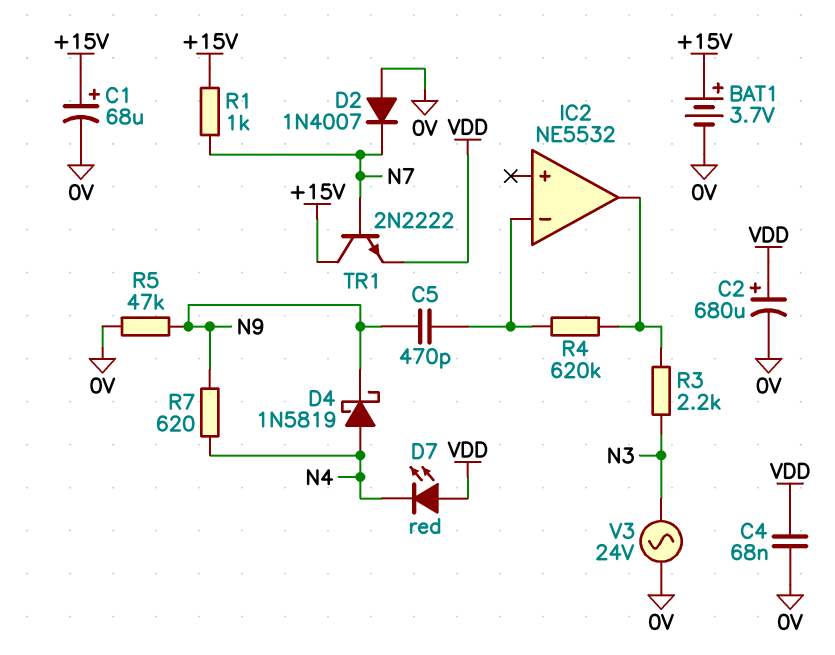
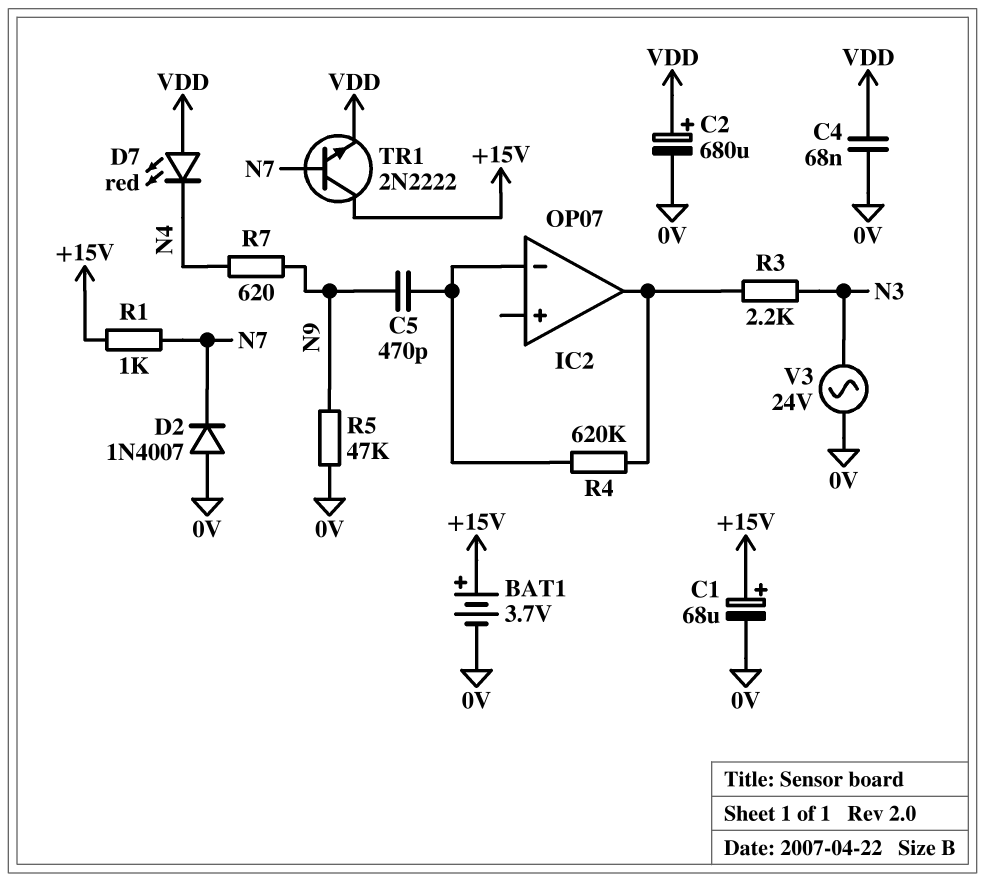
D4: schottky 1N5819 (A N4, K N9) -> none
IC2: NE5532 -> OP07

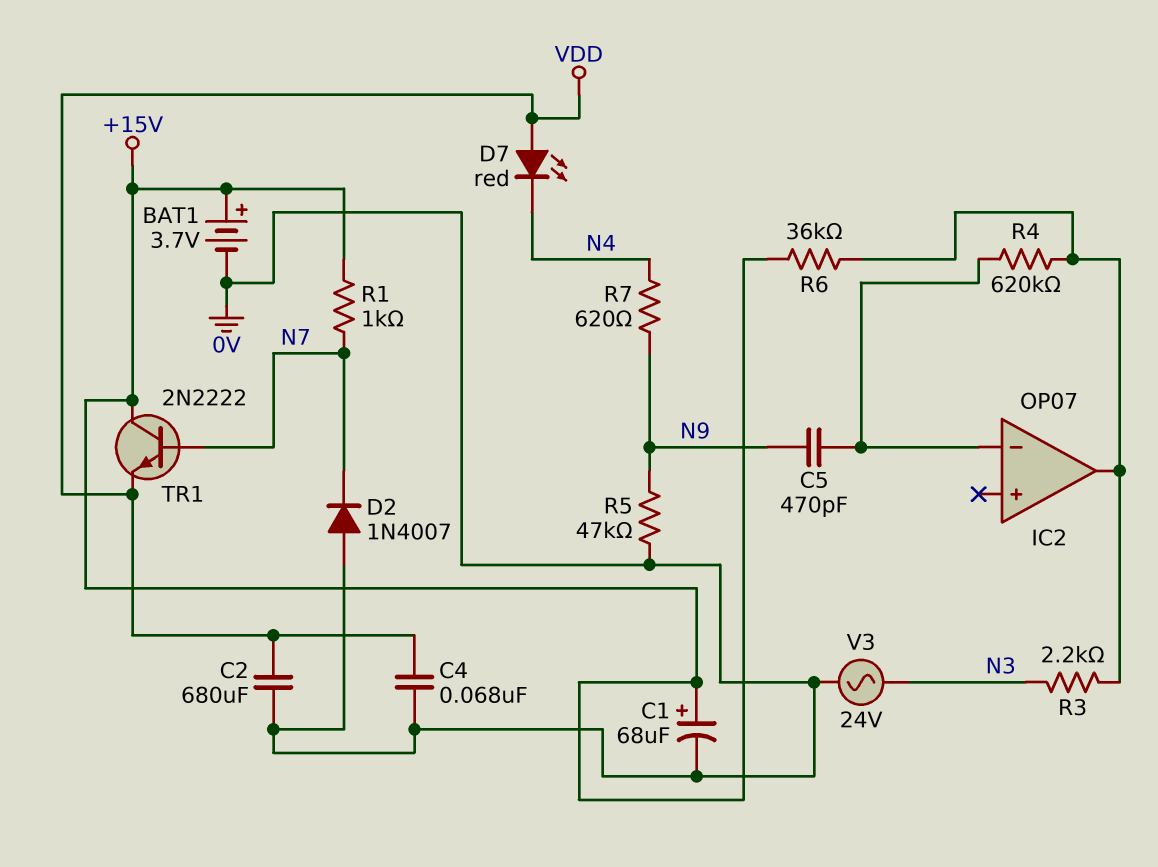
C2: 680uF (plus VDD, minus 0V) -> 680uF (0V, VDD)
R6: none -> 36k (+15V, IC2/out)

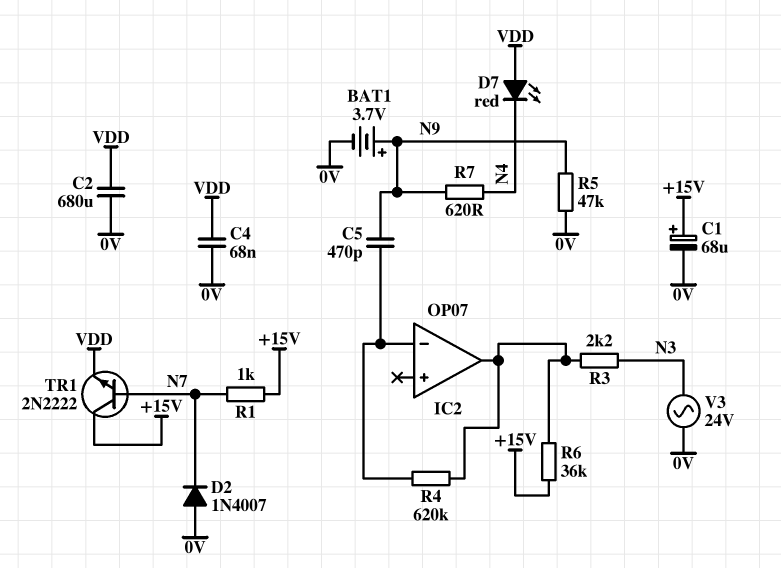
BAT1: 3.7V (plus +15V, minus 0V) -> 3.7V (plus N9, minus 0V)

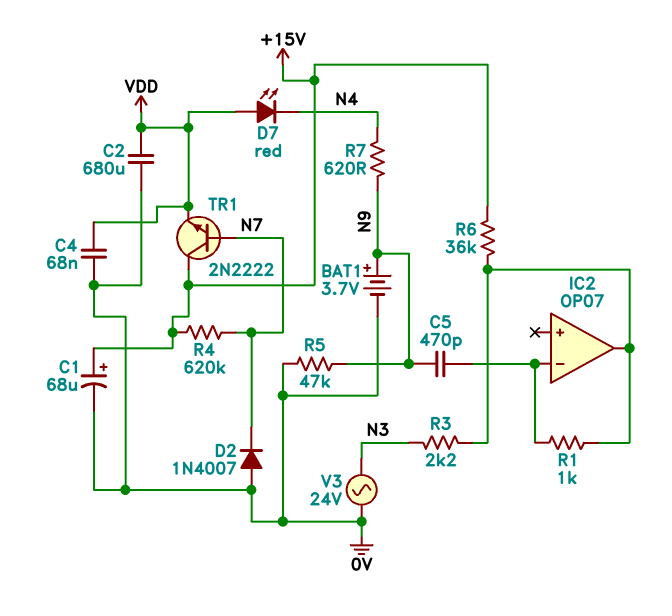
R1: 1k (+15V, N7) -> 1k (IC2/in-, IC2/out)
R4: 620k (IC2/in-, IC2/out) -> 620k (+15V, N7)

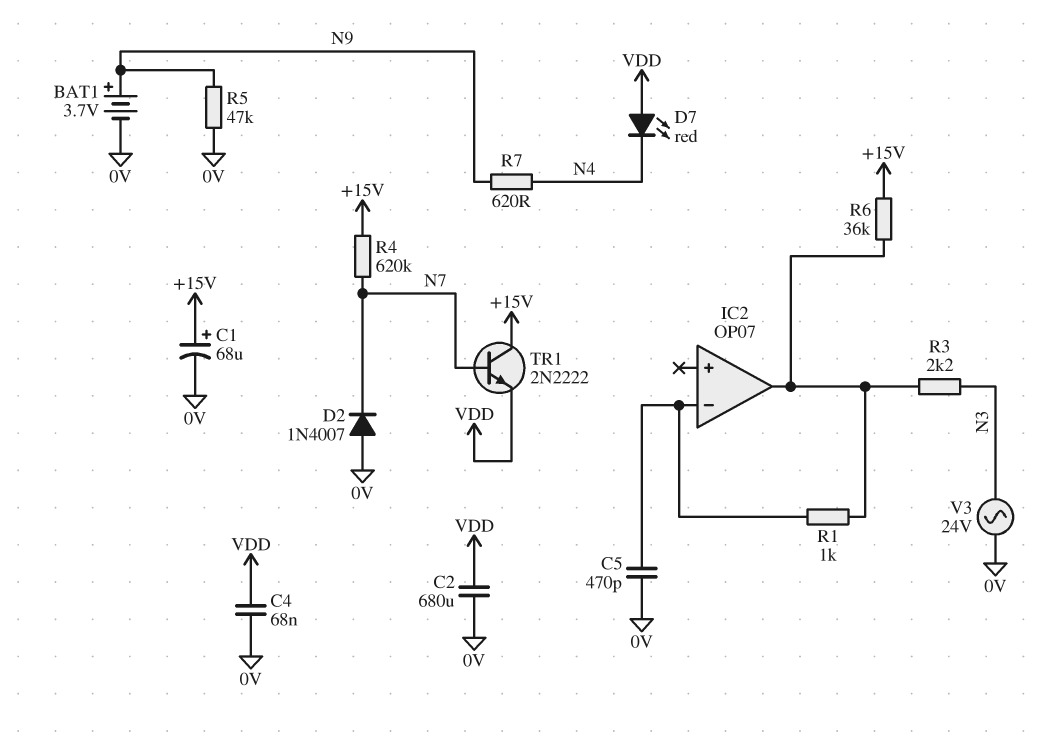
C5: 470pF (IC2/in-, N9) -> 470pF (0V, IC2/in-)

